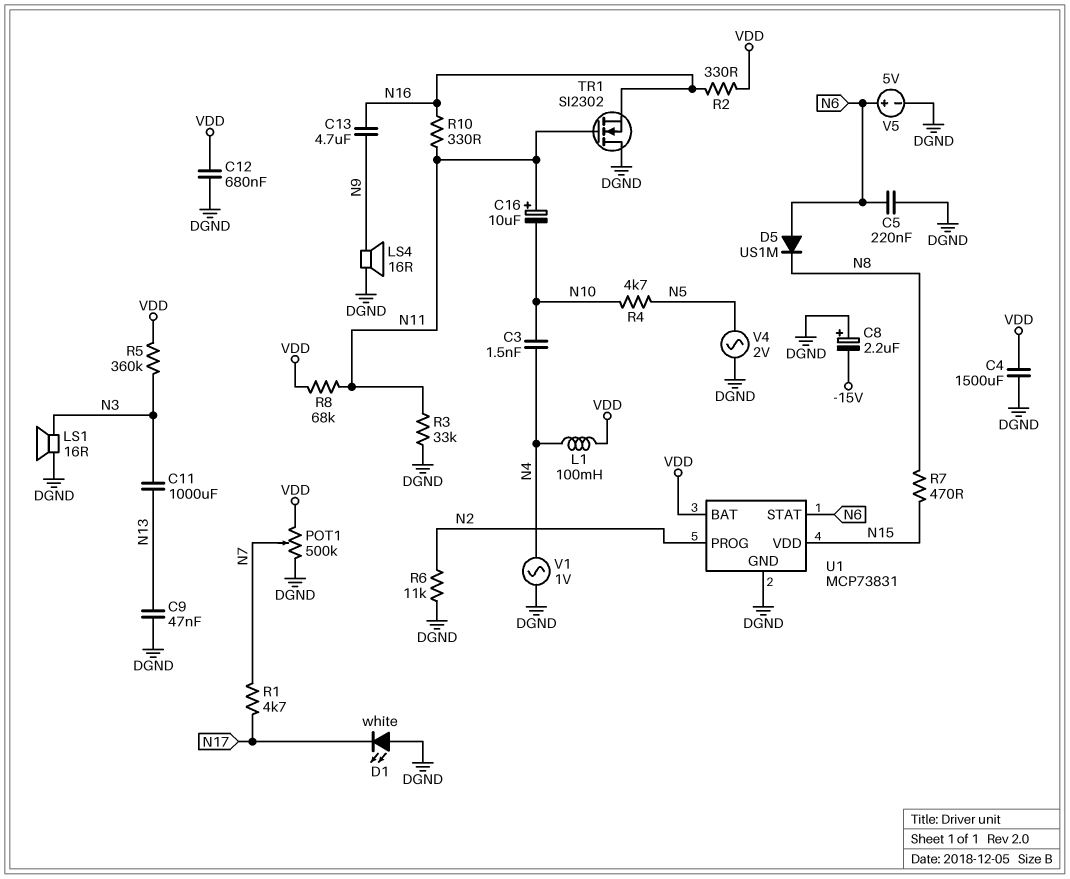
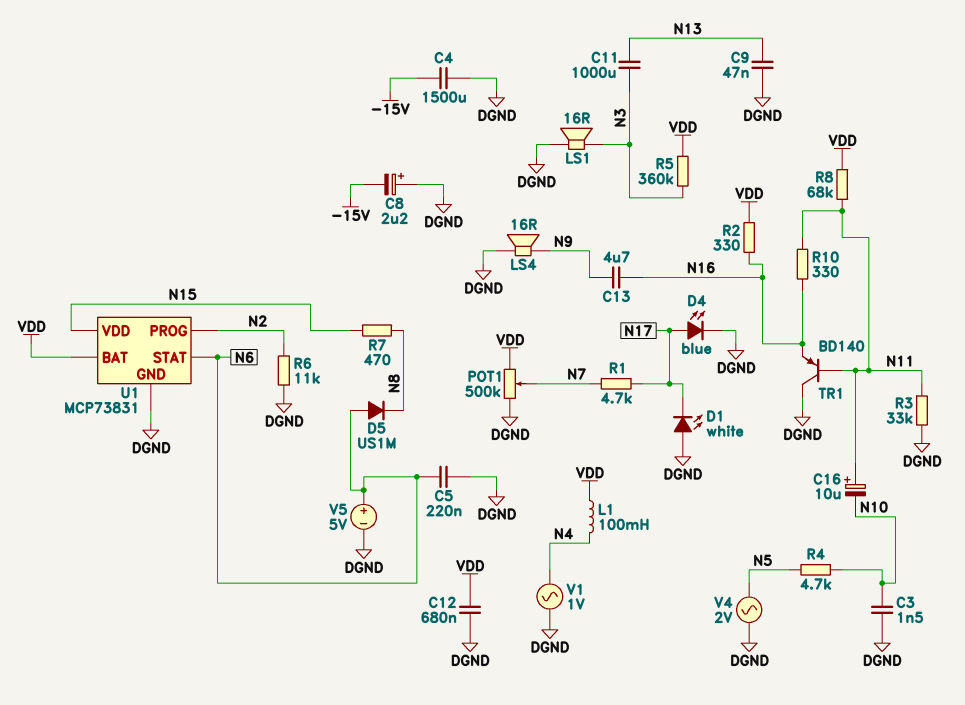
C3: 1.5nF (N4, N10) -> 1.5nF (DGND, N10)
C4: 1500uF (DGND, VDD) -> 1500uF (-15V, DGND)
D4: none -> LED blue (A N17, K DGND)
TR1: NMOS SI2302 (G N11, D DGND, S N16) -> PNP BD140 (B N11, C DGND, E N16)

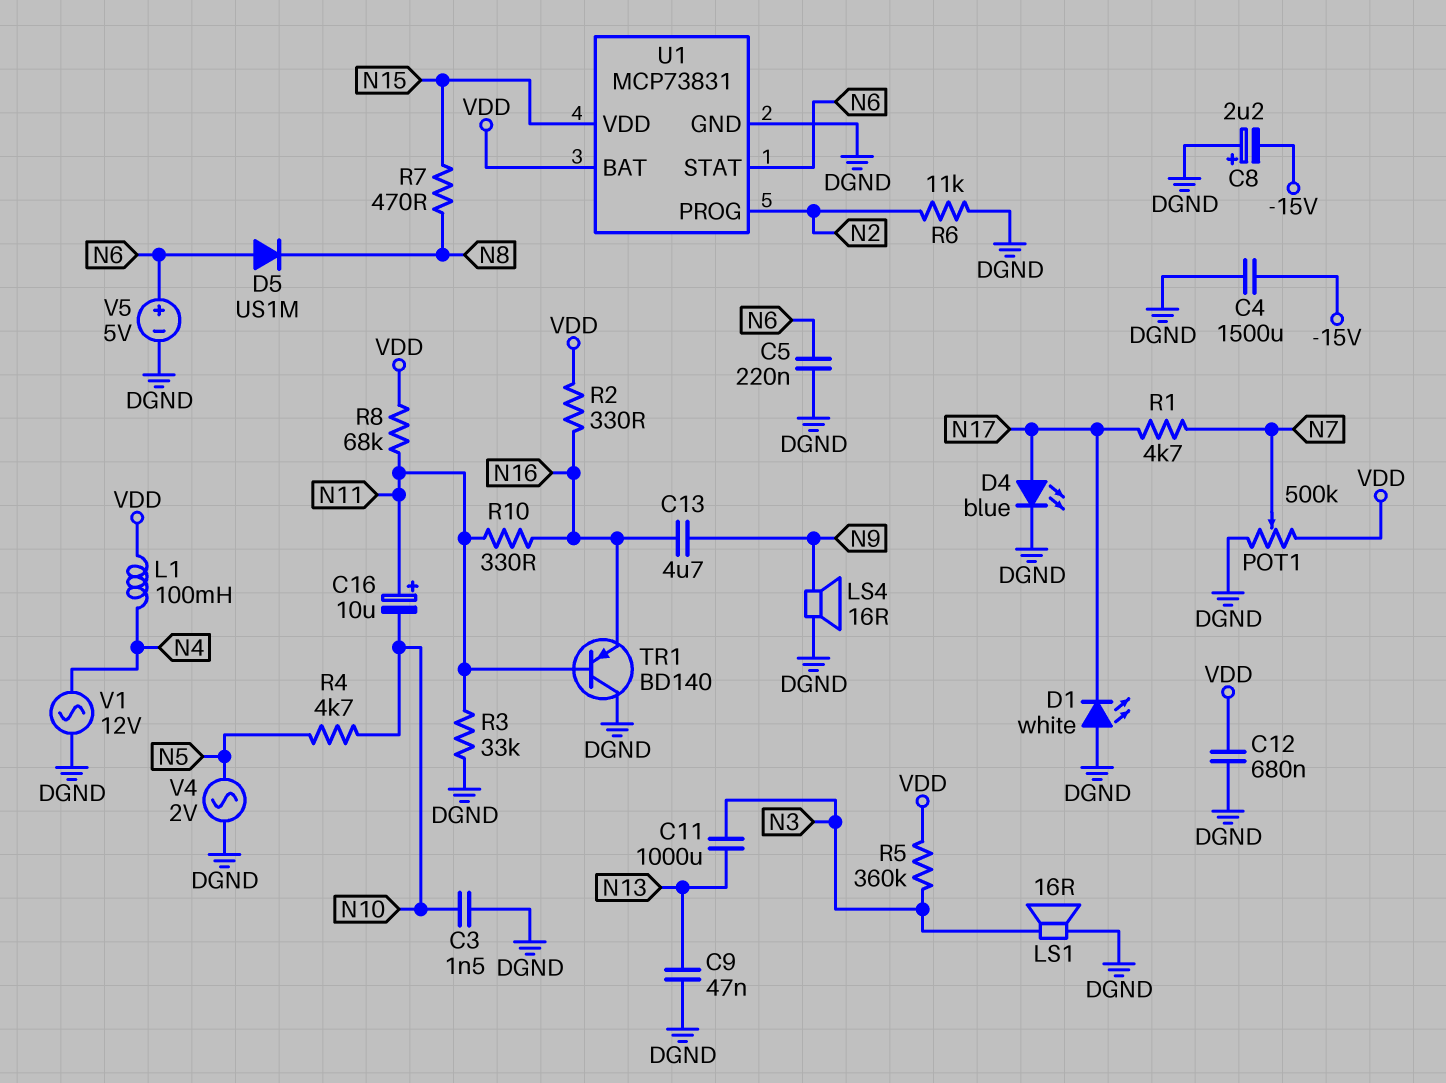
V1: AC 1V (DGND, N4) -> AC 12V (DGND, N4)

